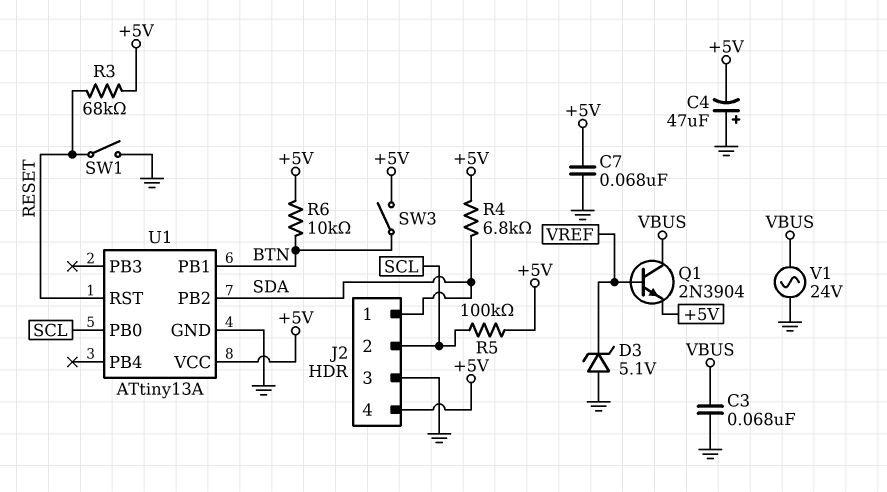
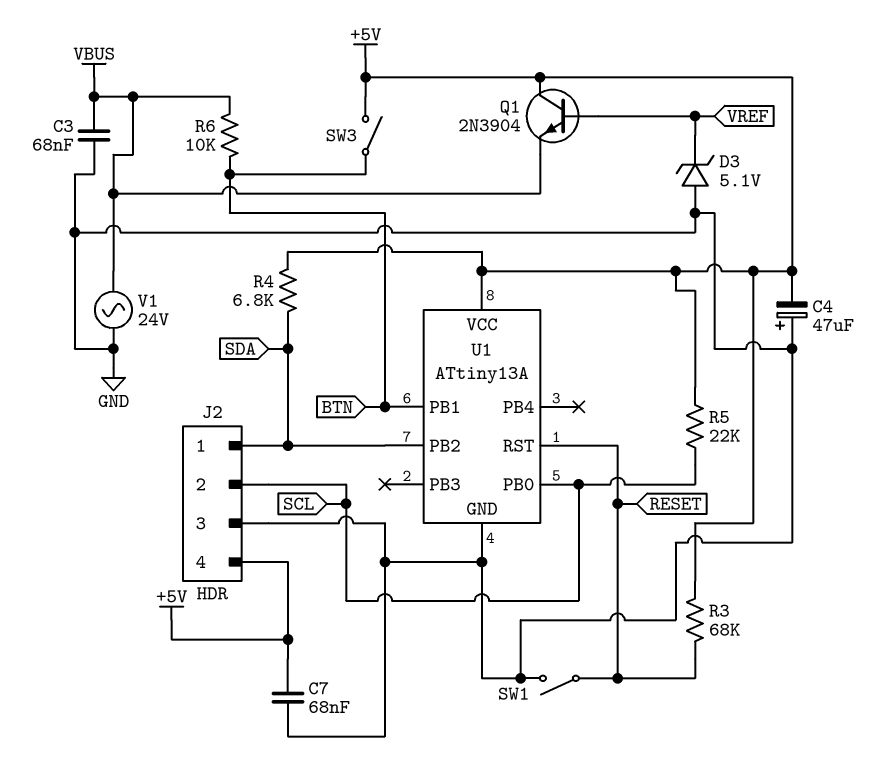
Q1: NPN 2N3904 (B VREF, C VBUS, E +5V) -> NPN 2N3904 (B VREF, C +5V, E VBUS)
R5: 100k (+5V, SCL) -> 22k (+5V, SCL)
R6: 10k (+5V, BTN) -> 10k (BTN, VBUS)

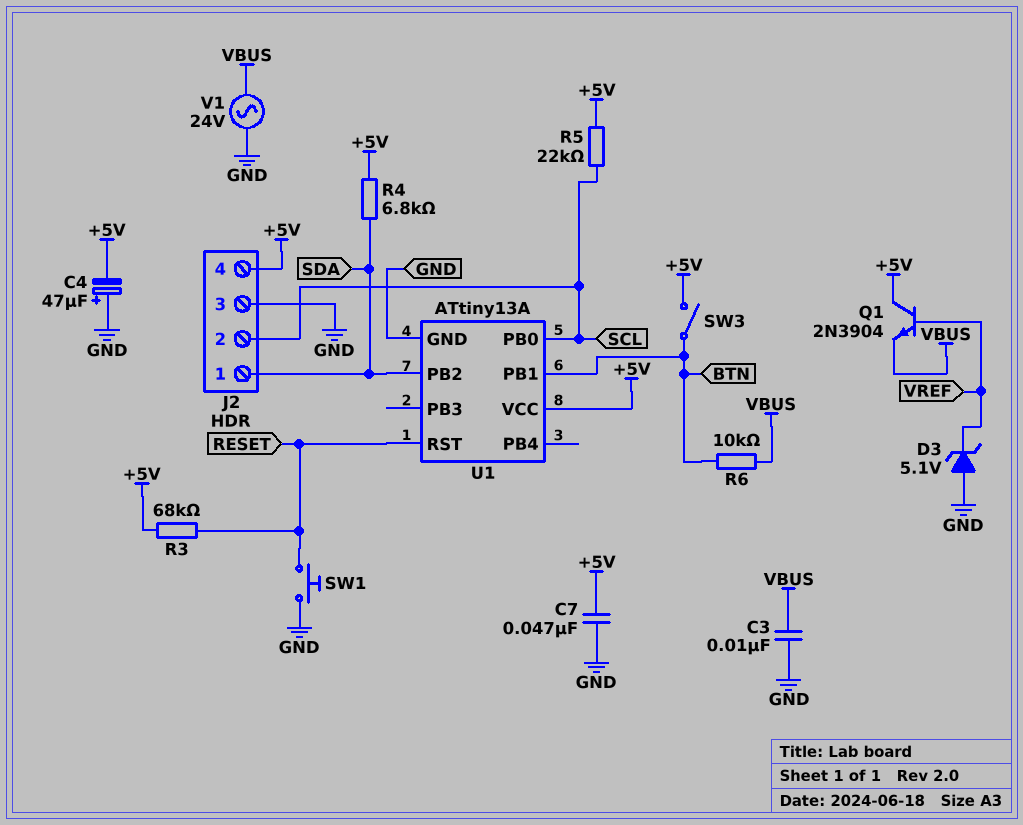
C3: 68nF (GND, VBUS) -> 10nF (GND, VBUS)
C7: 68nF (+5V, GND) -> 47nF (+5V, GND)
SW1: switch (GND, RESET) -> button (GND, RESET)

